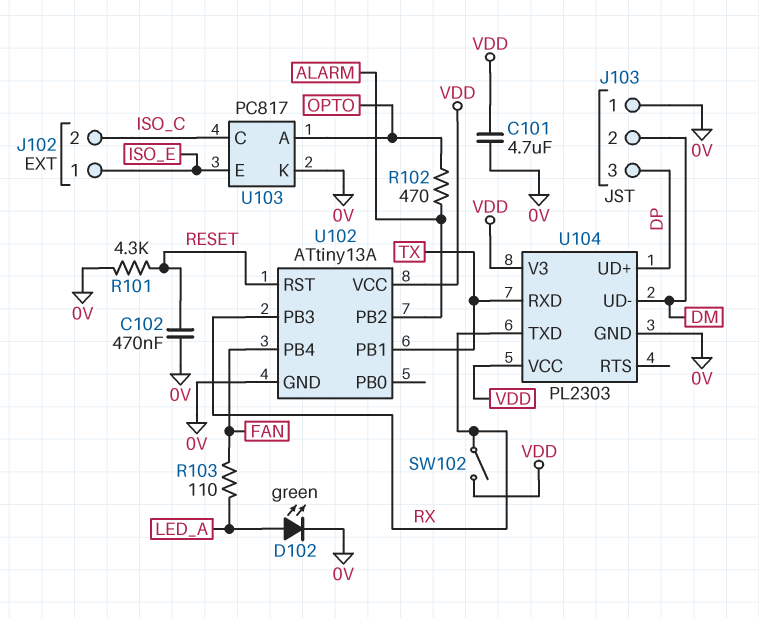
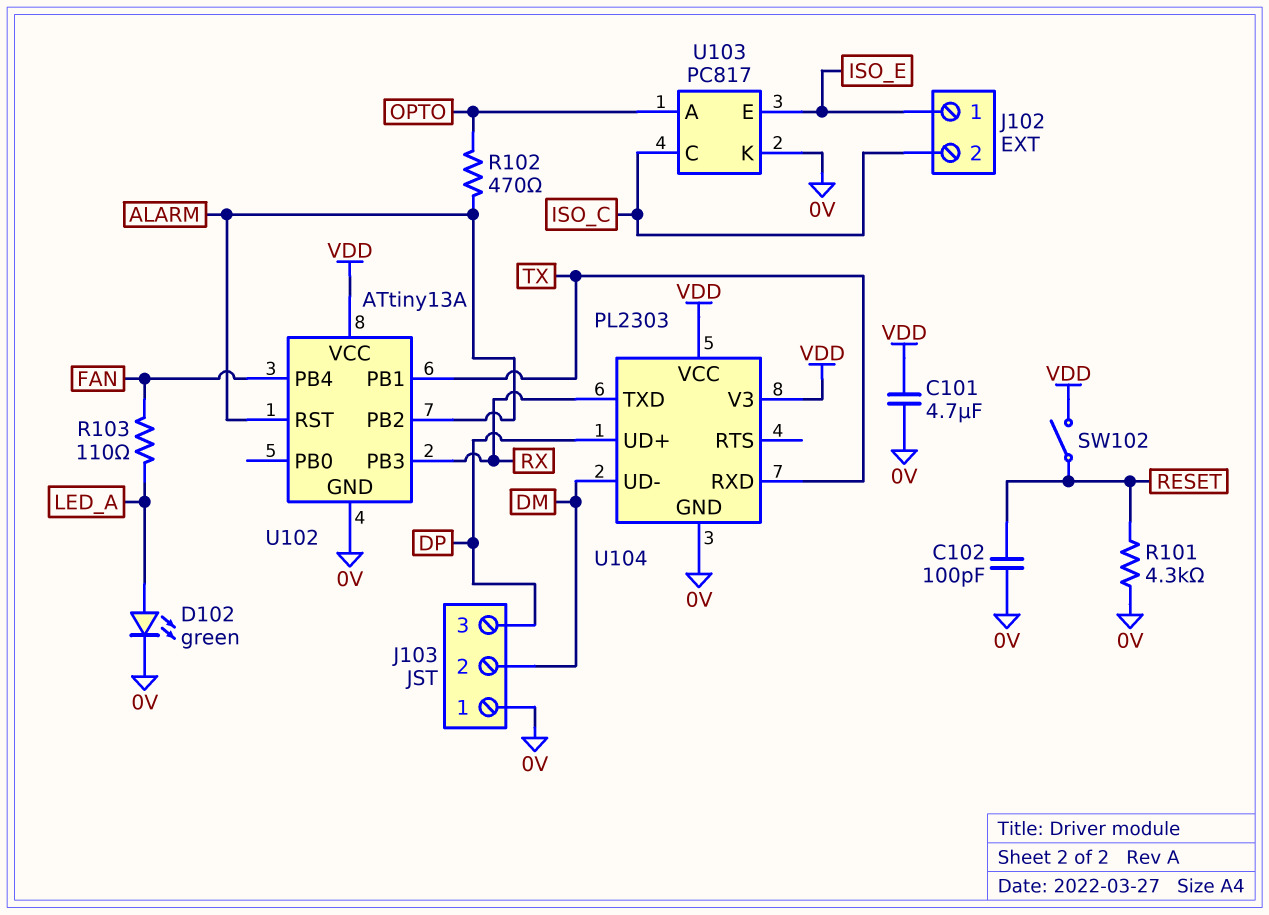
C102: 470nF (0V, RESET) -> 100pF (0V, RESET)
SW102: switch (RX, VDD) -> switch (RESET, VDD)
U102 pin RST: RESET -> ALARM

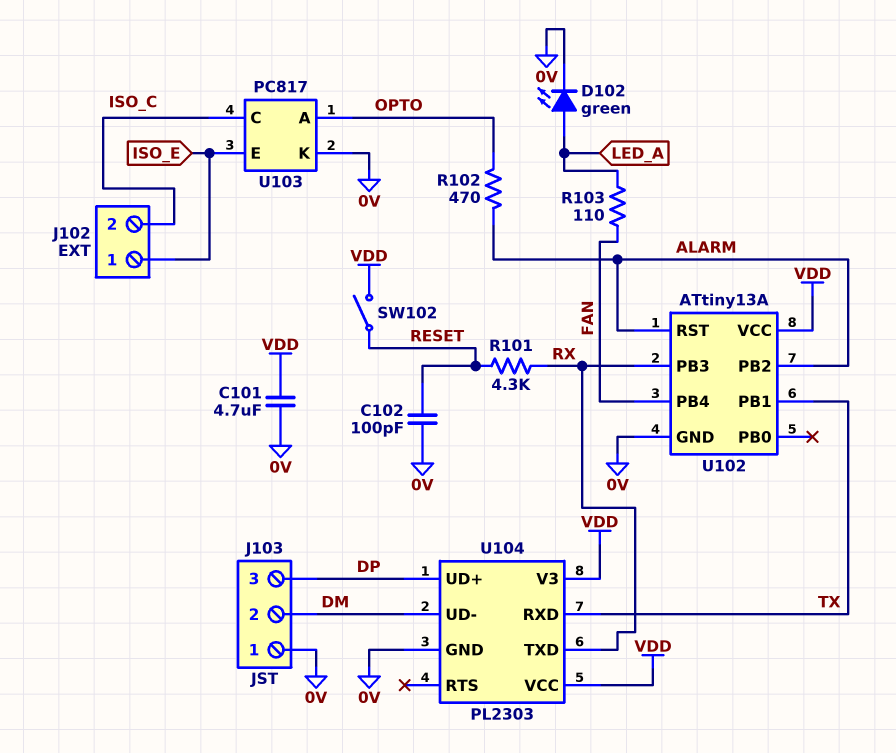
R101: 4.3k (0V, RESET) -> 4.3k (RESET, RX)

